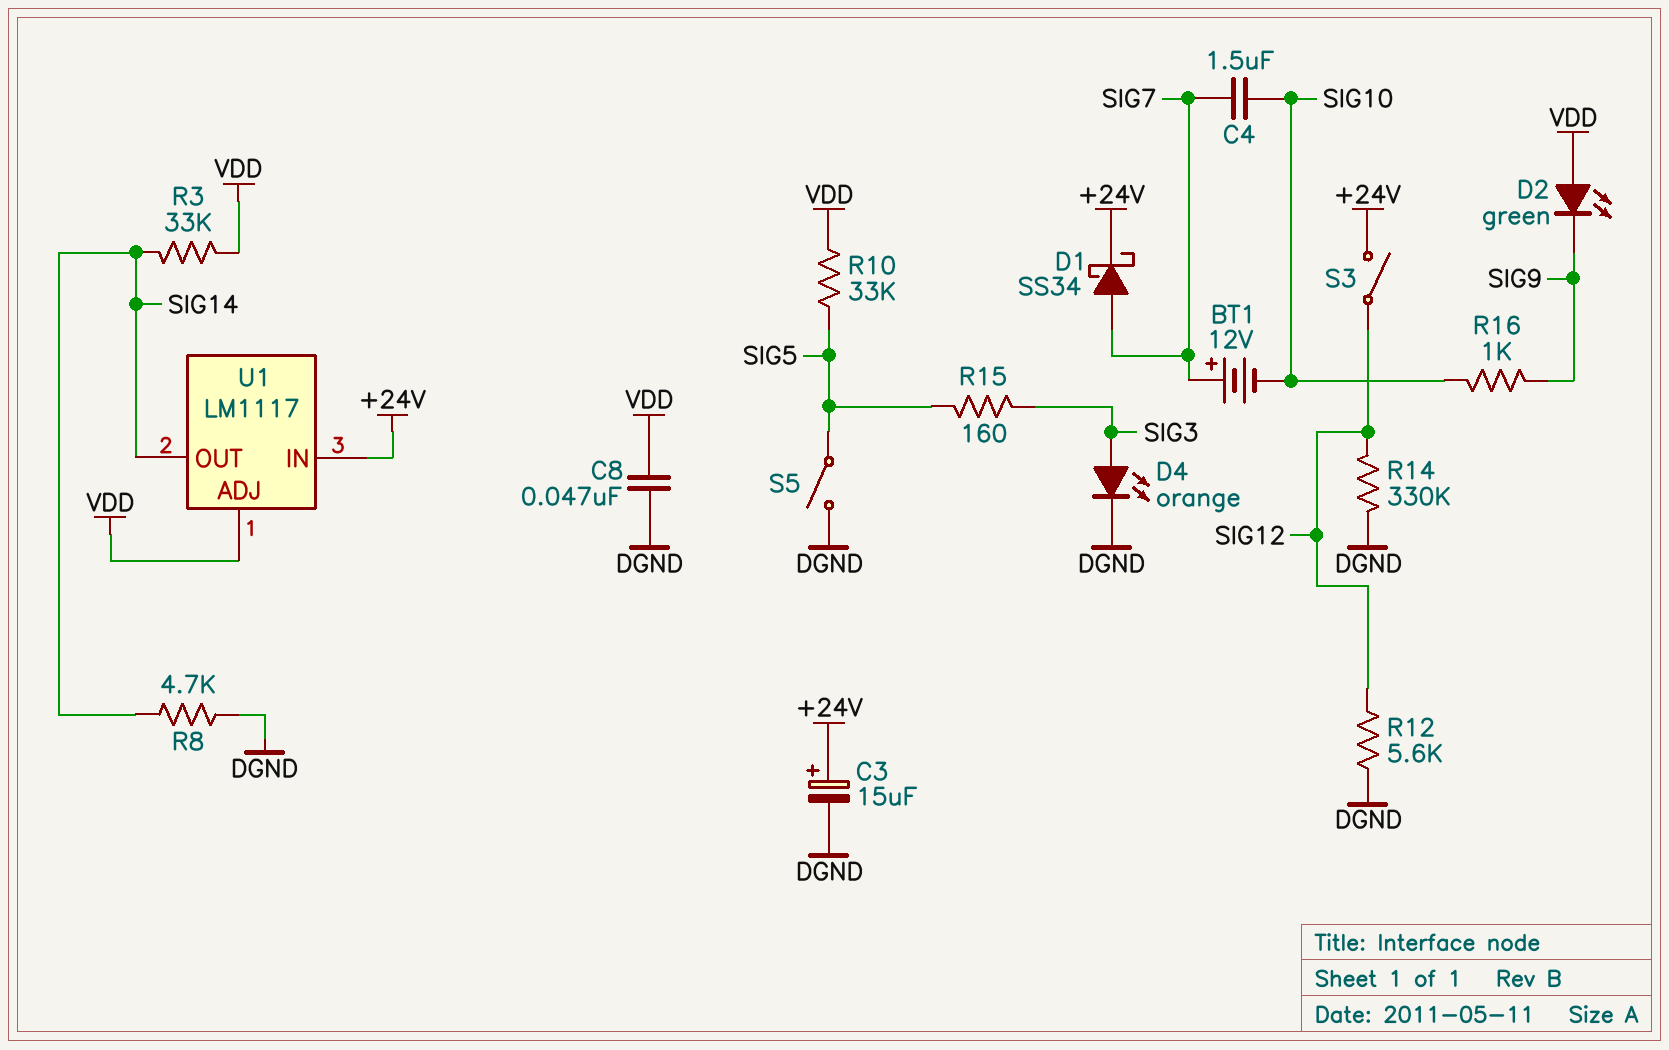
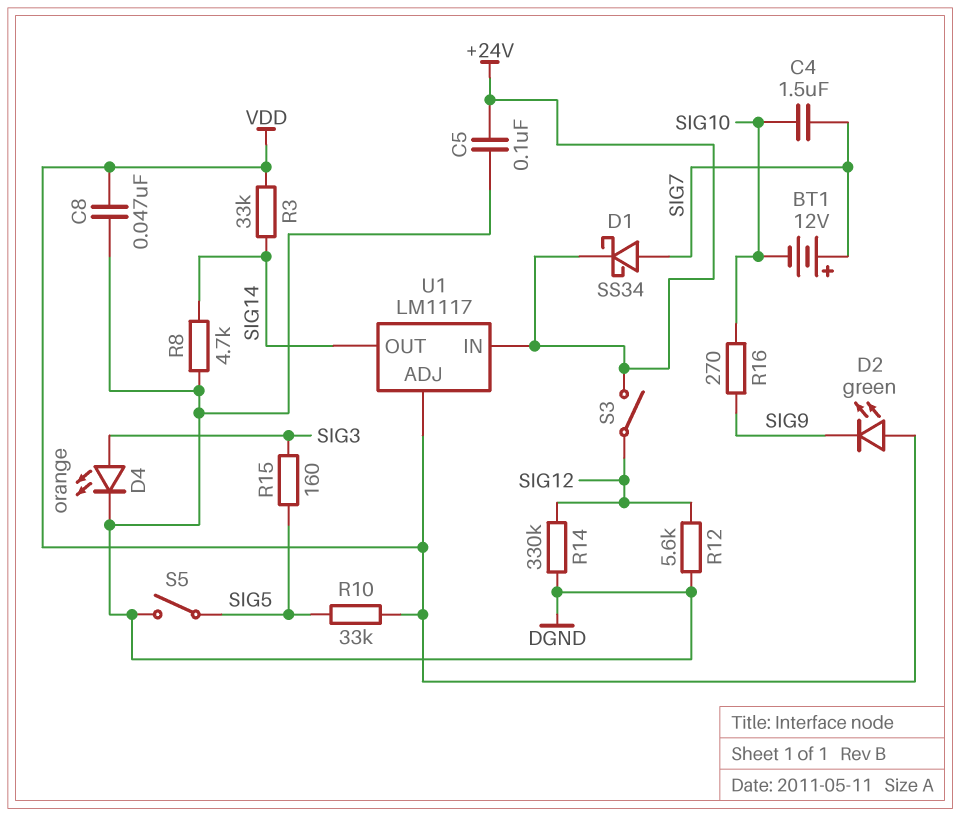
C3: 15uF (plus +24V, minus DGND) -> none
C5: none -> 100nF (+24V, DGND)
R16: 1k (SIG9, SIG10) -> 270 (SIG9, SIG10)

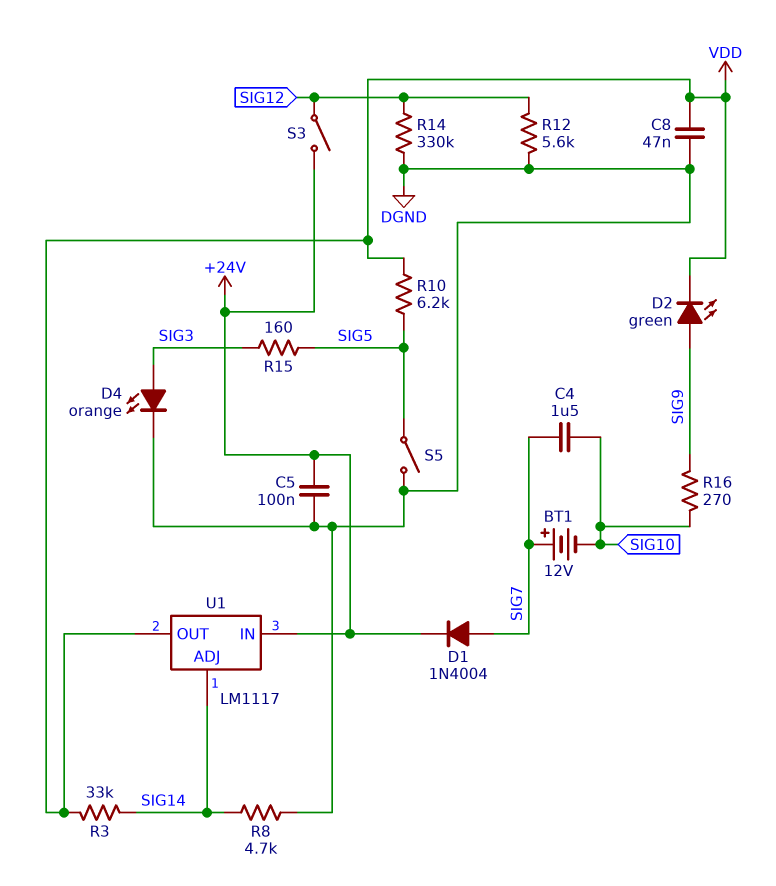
D1: schottky SS34 (A SIG7, K +24V) -> diode 1N4004 (A SIG7, K +24V)
D2: LED green (A VDD, K SIG9) -> LED green (A SIG9, K VDD)
R10: 33k (SIG5, VDD) -> 6.2k (SIG5, VDD)
U1 pin ADJ: VDD -> SIG14
U1 pin OUT: SIG14 -> VDD

